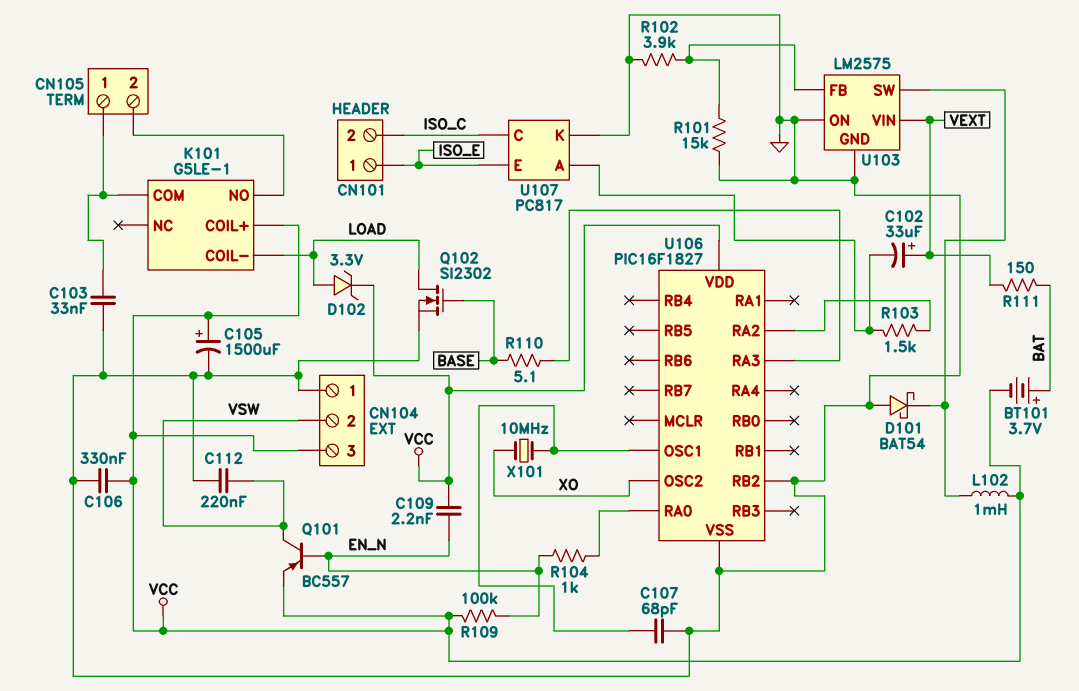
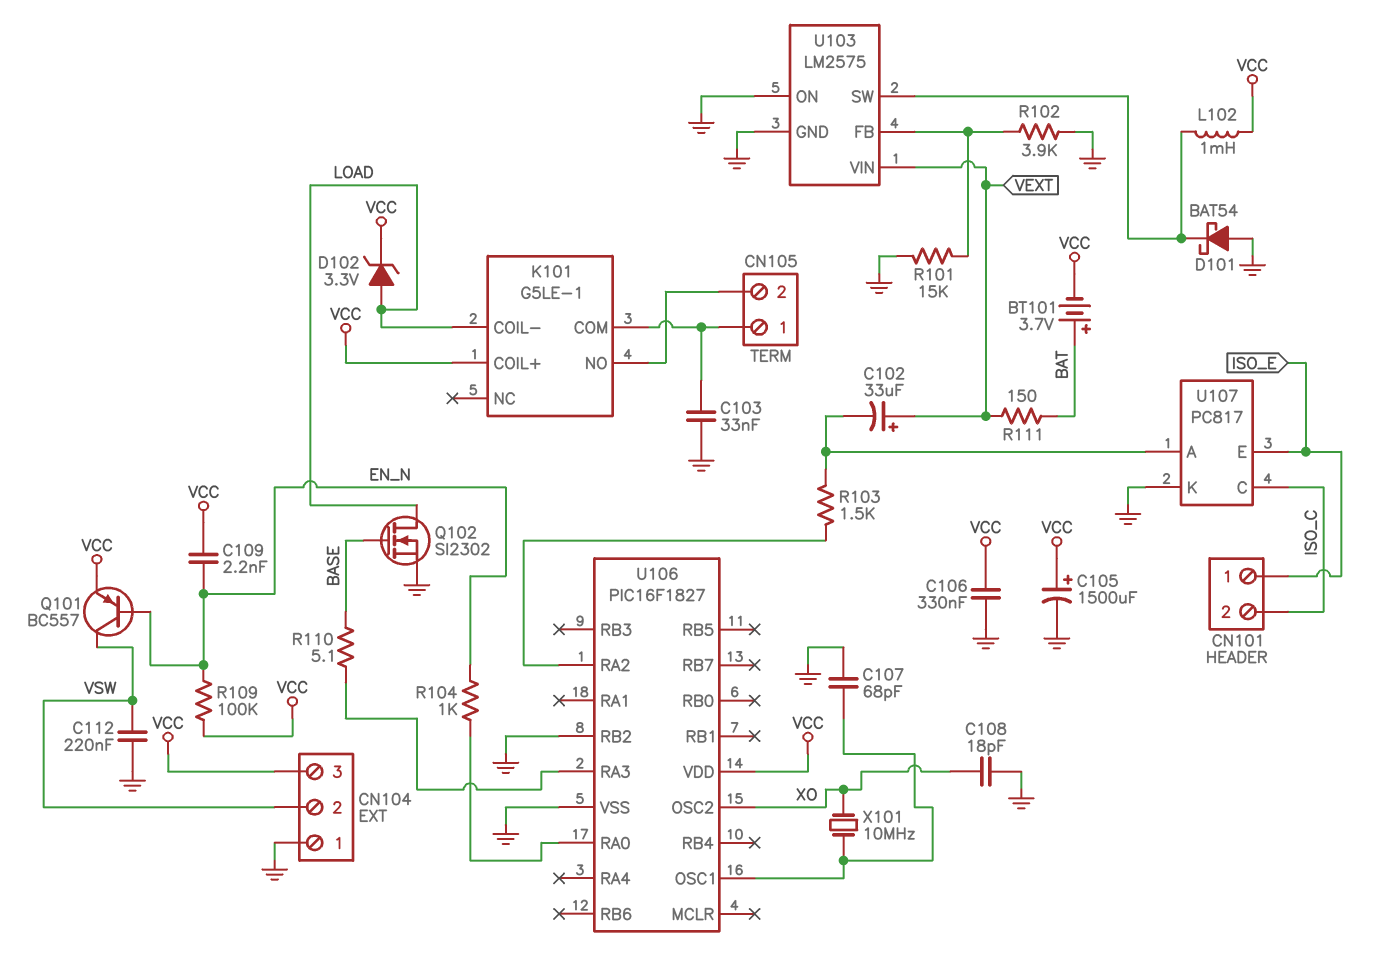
C108: none -> 18pF (GND, XO)

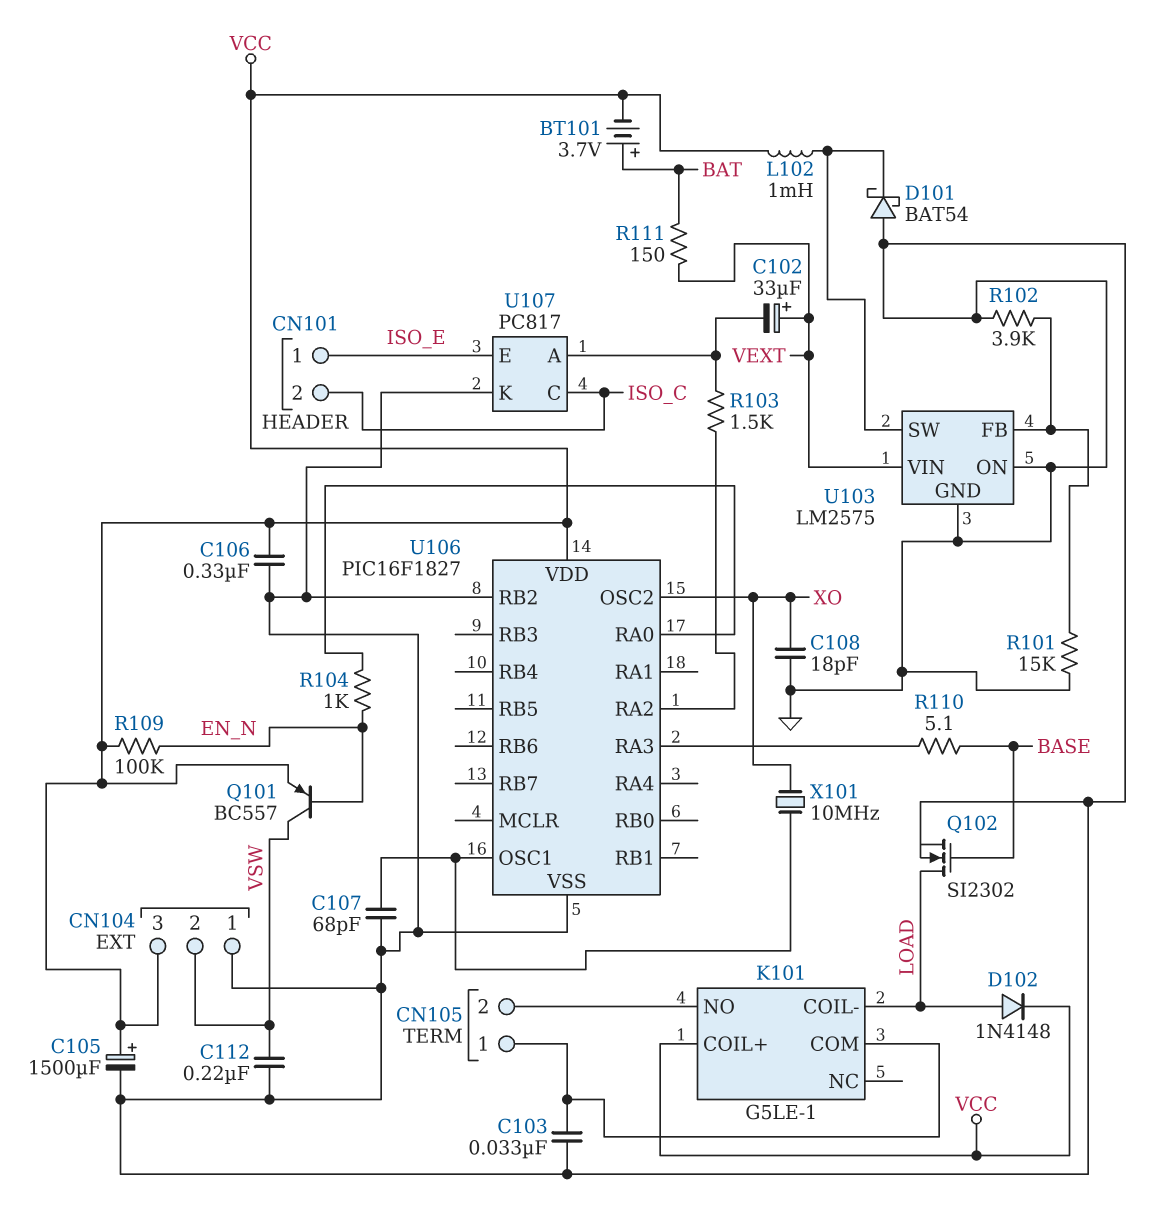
C109: 2.2nF (EN_N, VCC) -> none
D102: zener 3.3V (A LOAD, K VCC) -> diode 1N4148 (A LOAD, K VCC)

